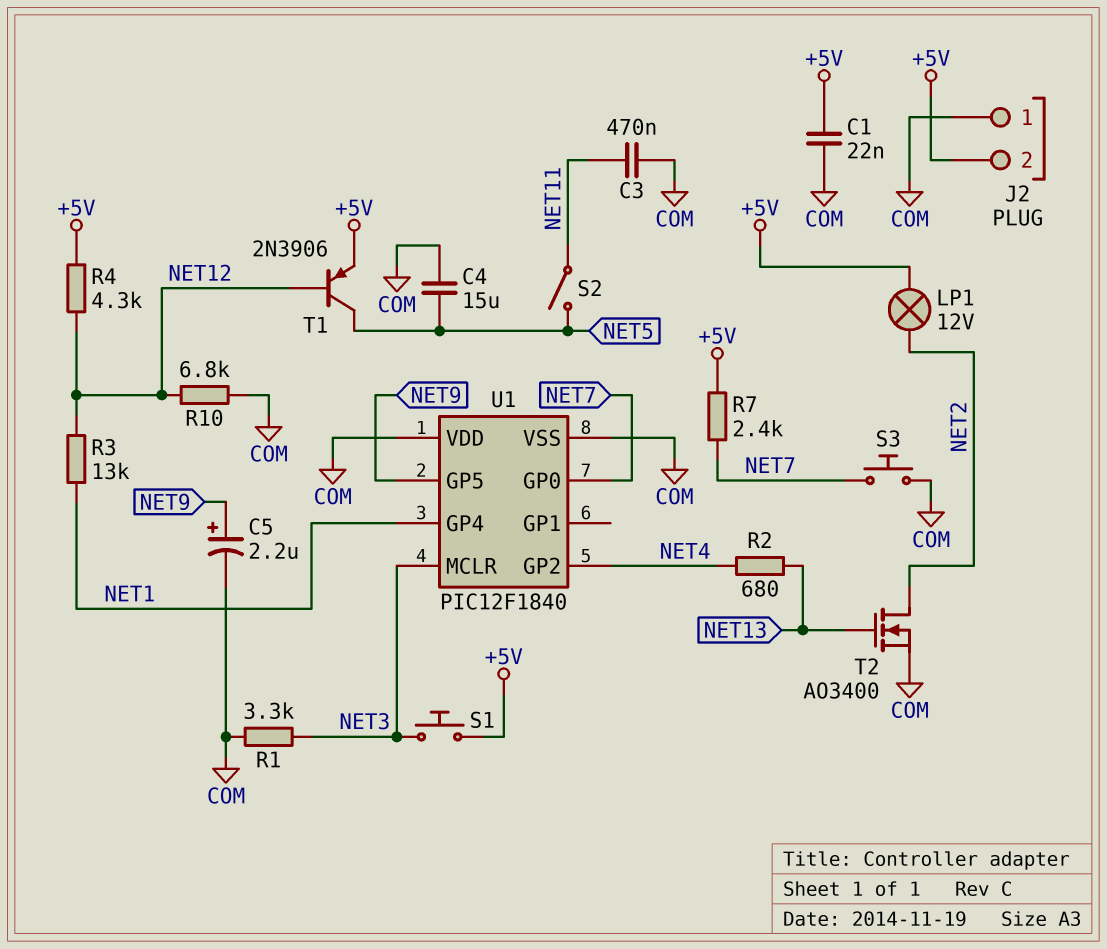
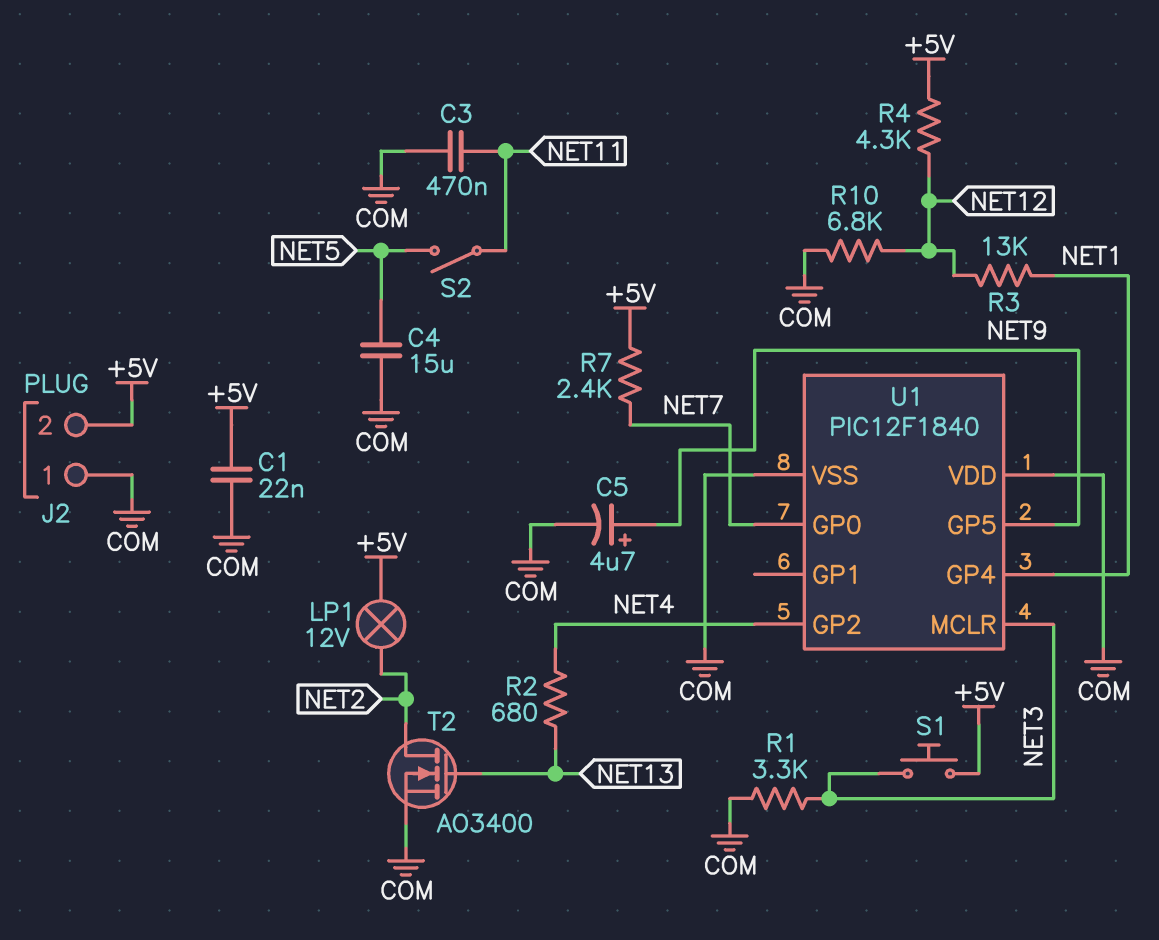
C5: 2.2uF (plus NET9, minus COM) -> 4.7uF (plus NET9, minus COM)
S3: button (COM, NET7) -> none
T1: PNP 2N3906 (B NET12, C NET5, E +5V) -> none

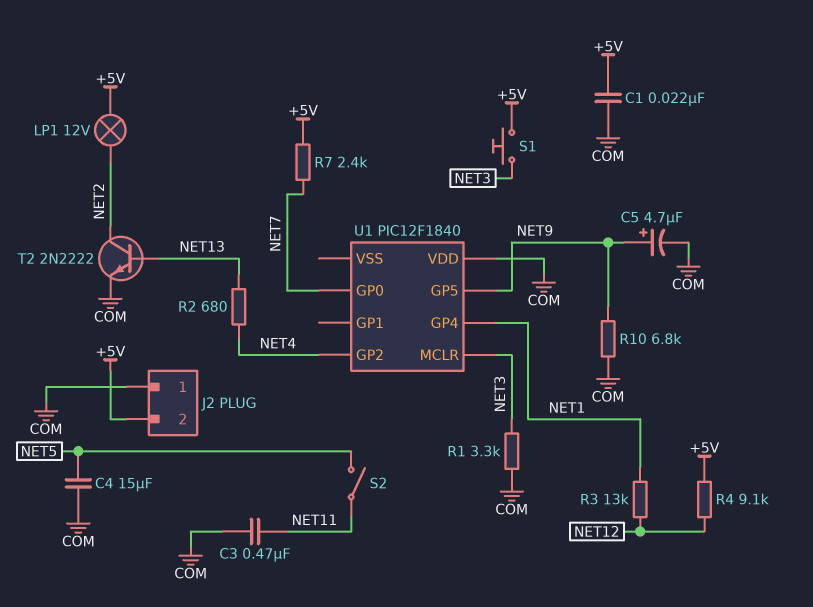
R4: 4.3k (+5V, NET12) -> 9.1k (+5V, NET12)
R10: 6.8k (COM, NET12) -> 6.8k (COM, NET9)
T2: NMOS AO3400 (G NET13, D NET2, S COM) -> NPN 2N2222 (B NET13, C NET2, E COM)
U1 pin VSS: COM -> none

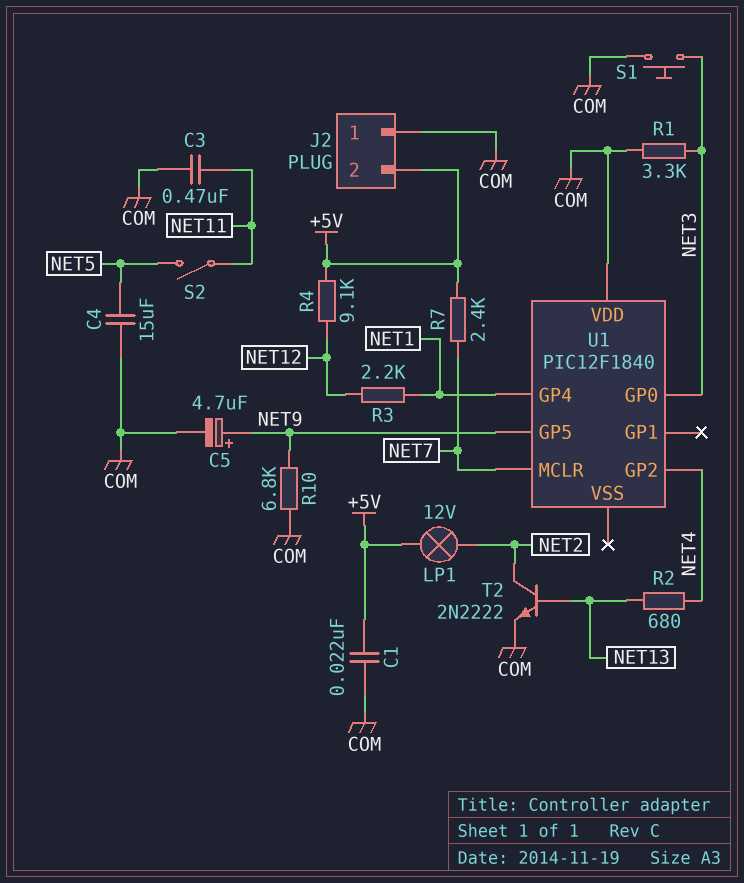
R3: 13k (NET1, NET12) -> 2.2k (NET1, NET12)
S1: button (+5V, NET3) -> button (COM, NET3)
U1 pin GP0: NET7 -> NET3
U1 pin MCLR: NET3 -> NET7

